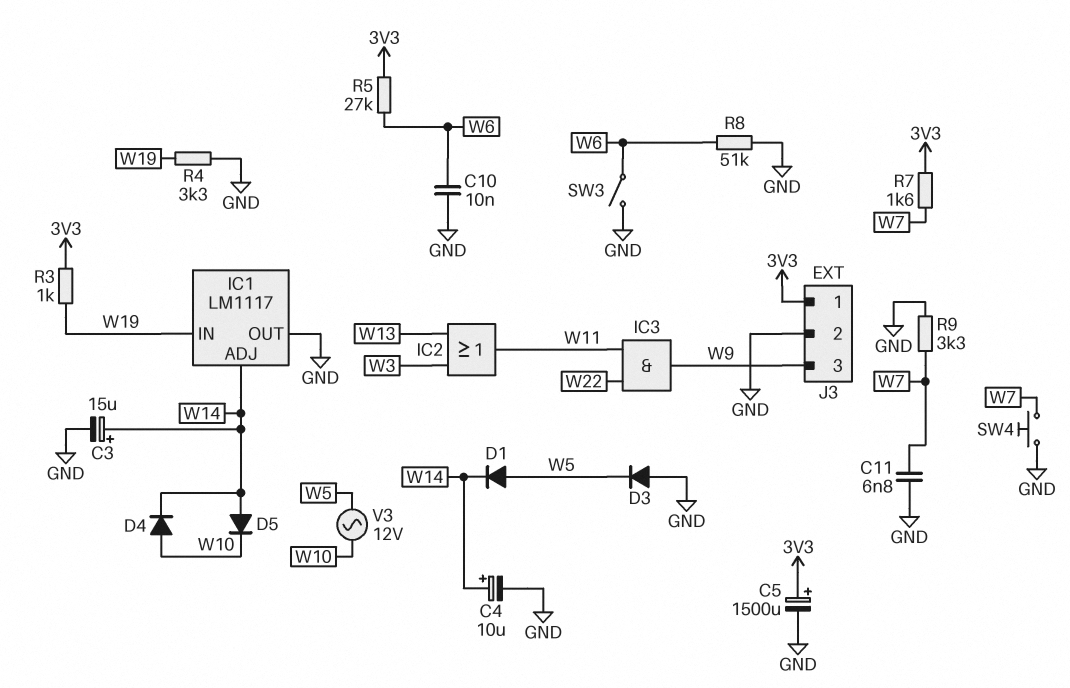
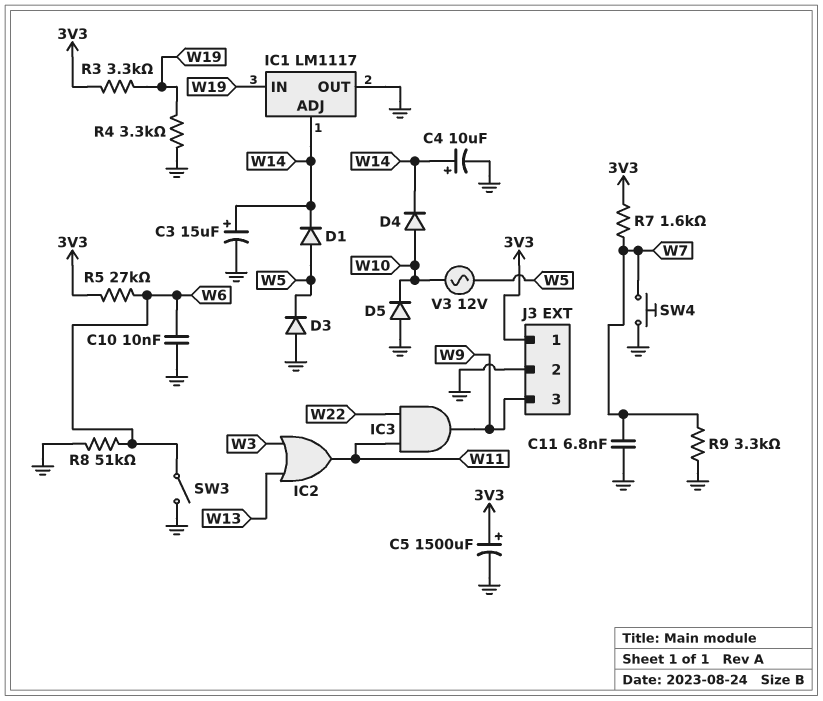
D5: diode (A W14, K W10) -> diode (A GND, K W10)
R3: 1k (3V3, W19) -> 3.3k (3V3, W19)

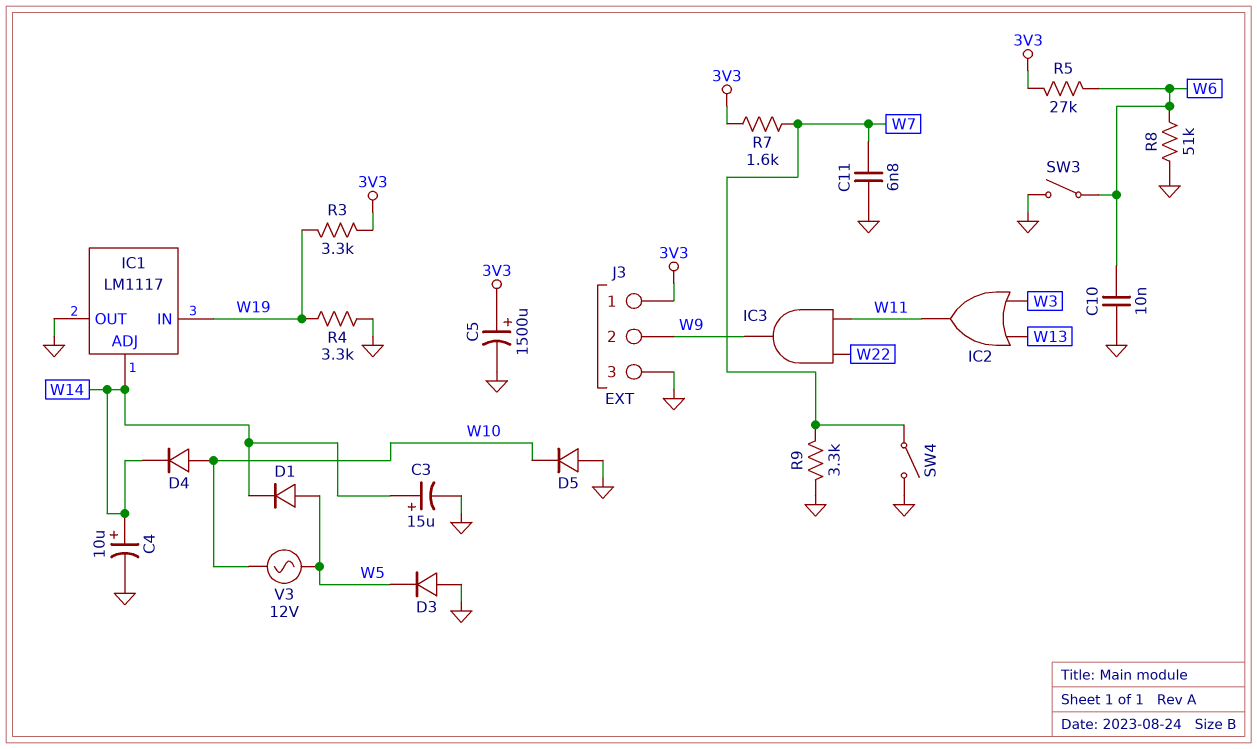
J3 pin 2: GND -> W9
J3 pin 3: W9 -> GND
SW4: button (GND, W7) -> switch (GND, W7)

